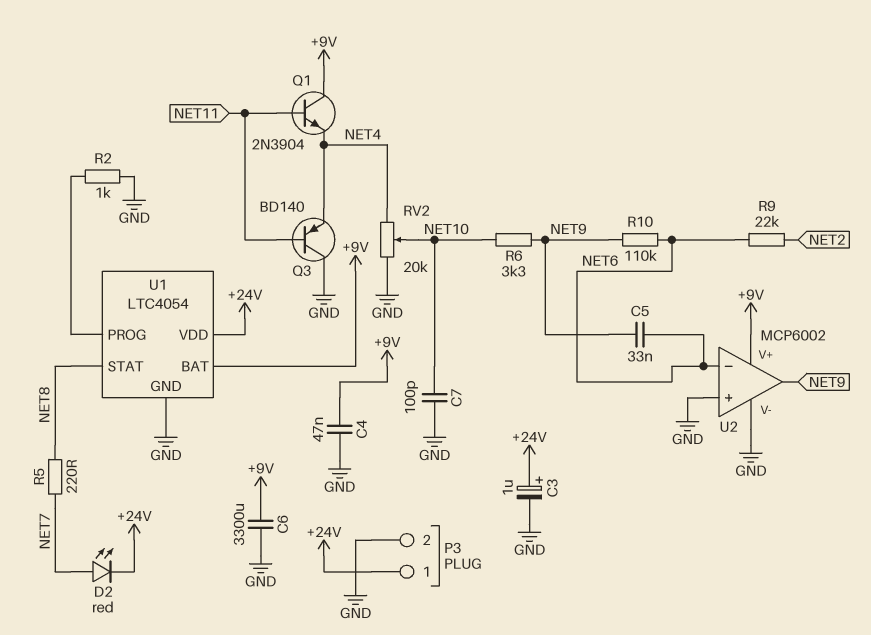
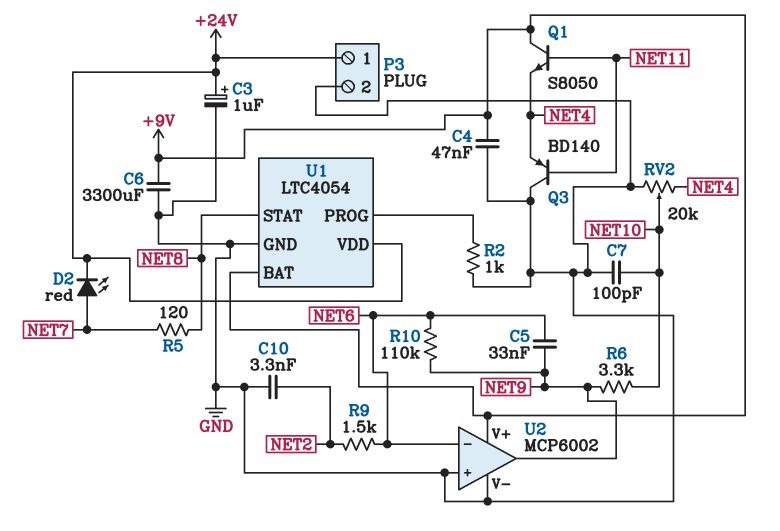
C10: none -> 3.3nF (GND, NET2)
Q1: NPN 2N3904 (B NET11, C +9V, E NET4) -> NPN S8050 (B NET11, C +9V, E NET4)
R5: 220 (NET7, NET8) -> 120 (NET7, NET8)
R9: 22k (NET2, NET6) -> 1.5k (NET2, NET6)

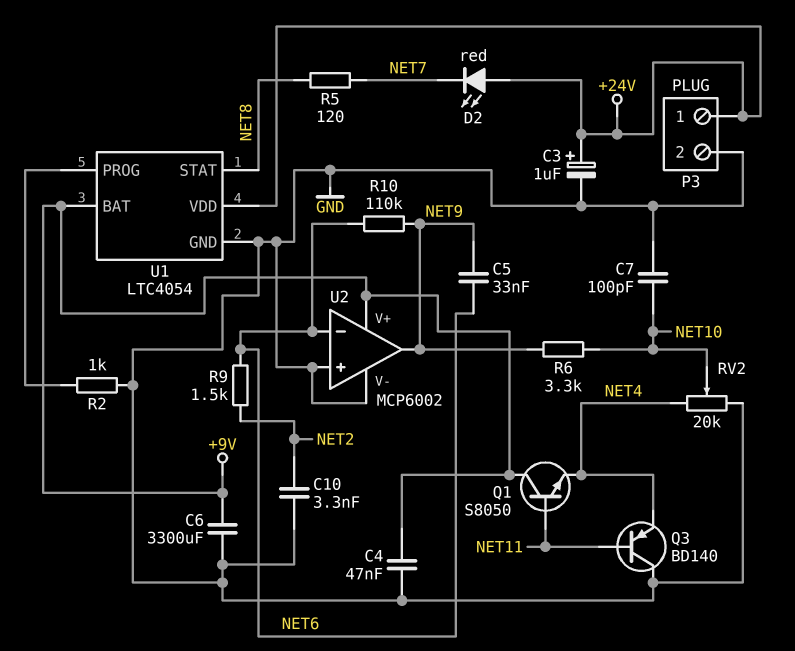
D2: LED red (A NET7, K +24V) -> LED red (A +24V, K NET7)

